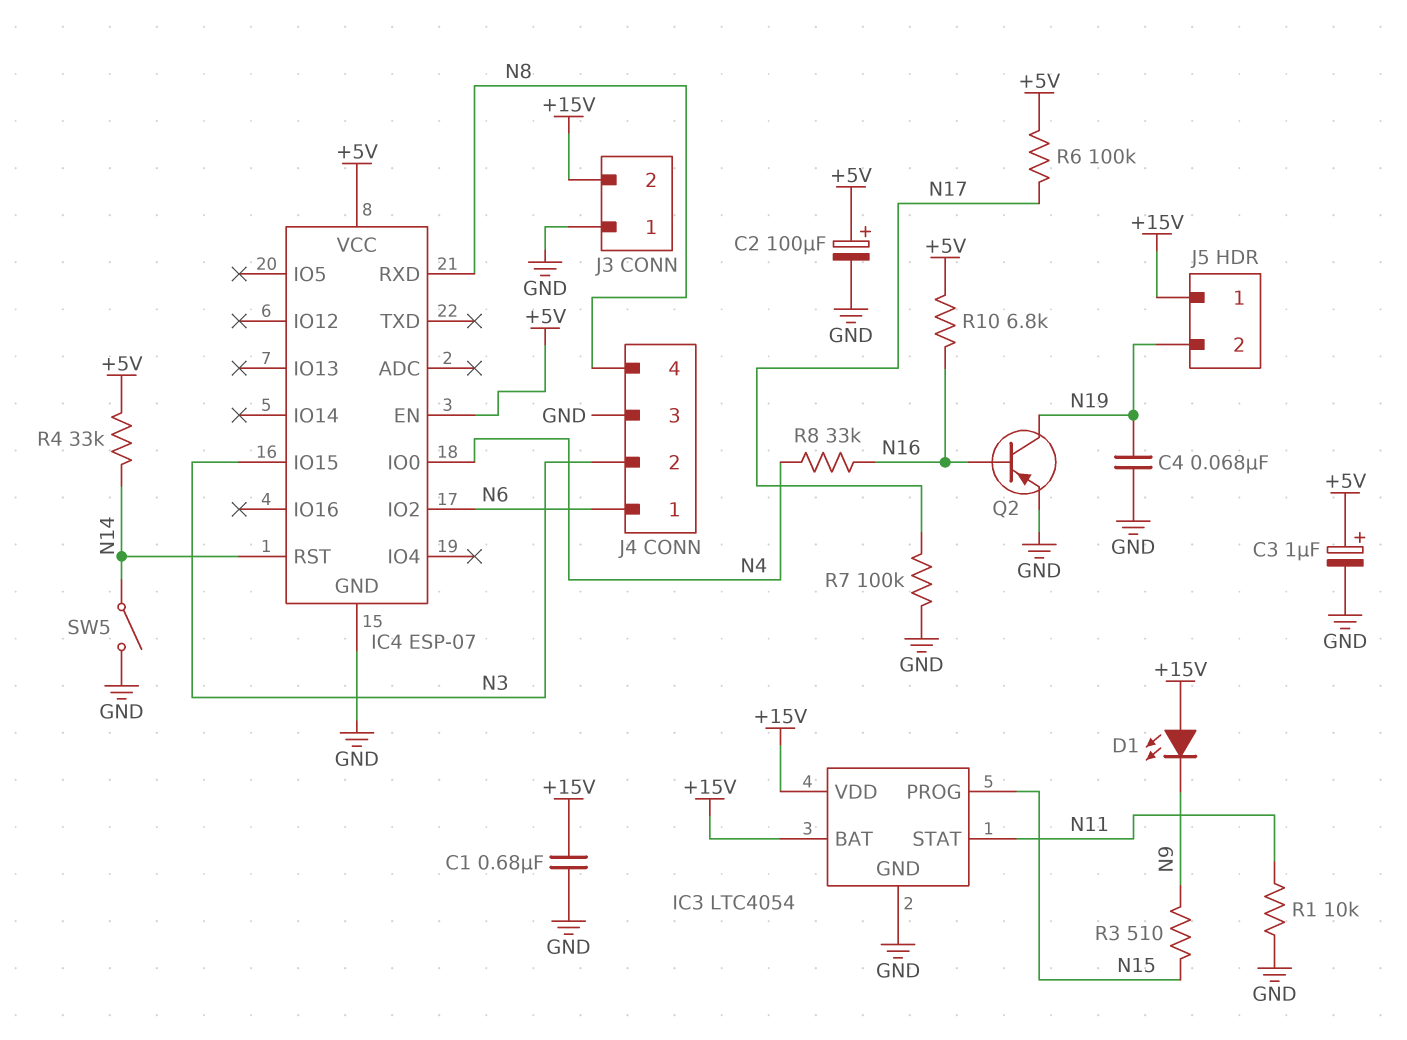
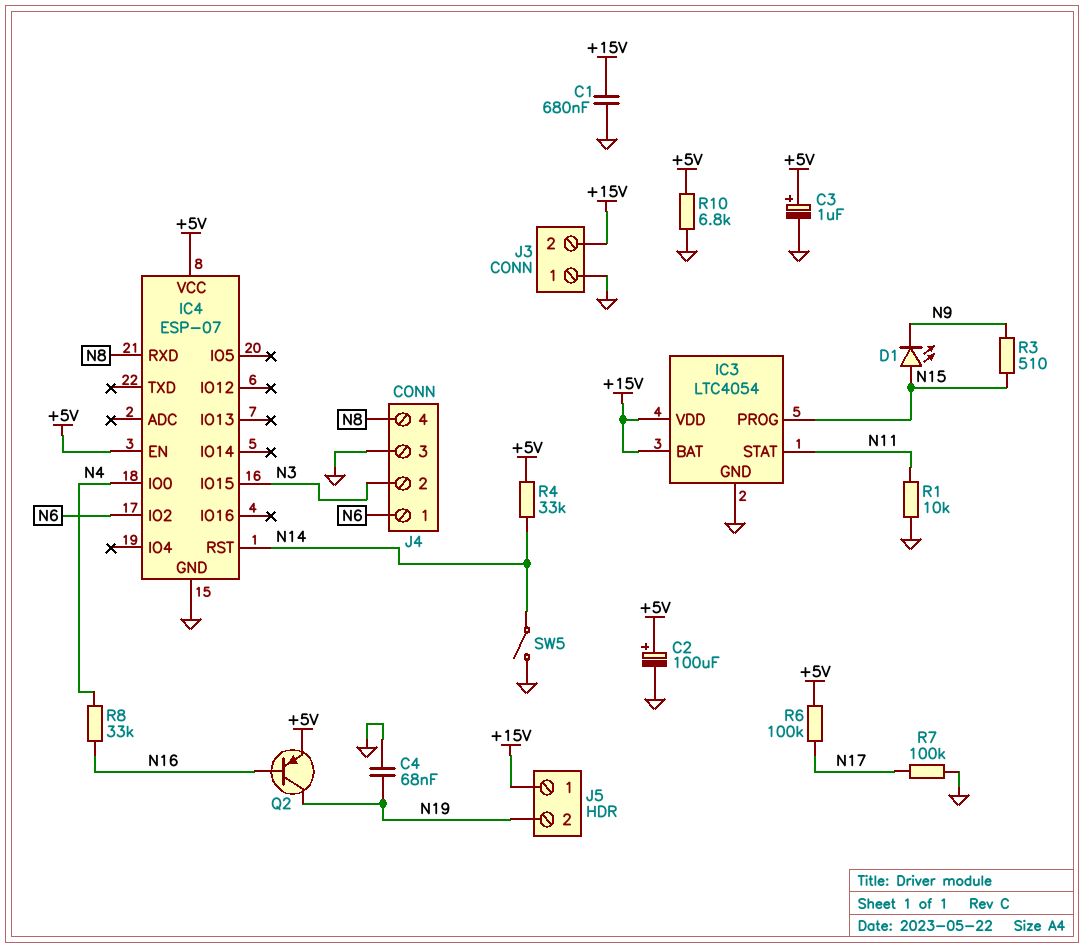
D1: LED (A +15V, K N9) -> LED (A N15, K N9)
Q2: PNP (B N16, C N19, E GND) -> PNP (B N16, C N19, E +5V)
R10: 6.8k (+5V, N16) -> 6.8k (+5V, GND)

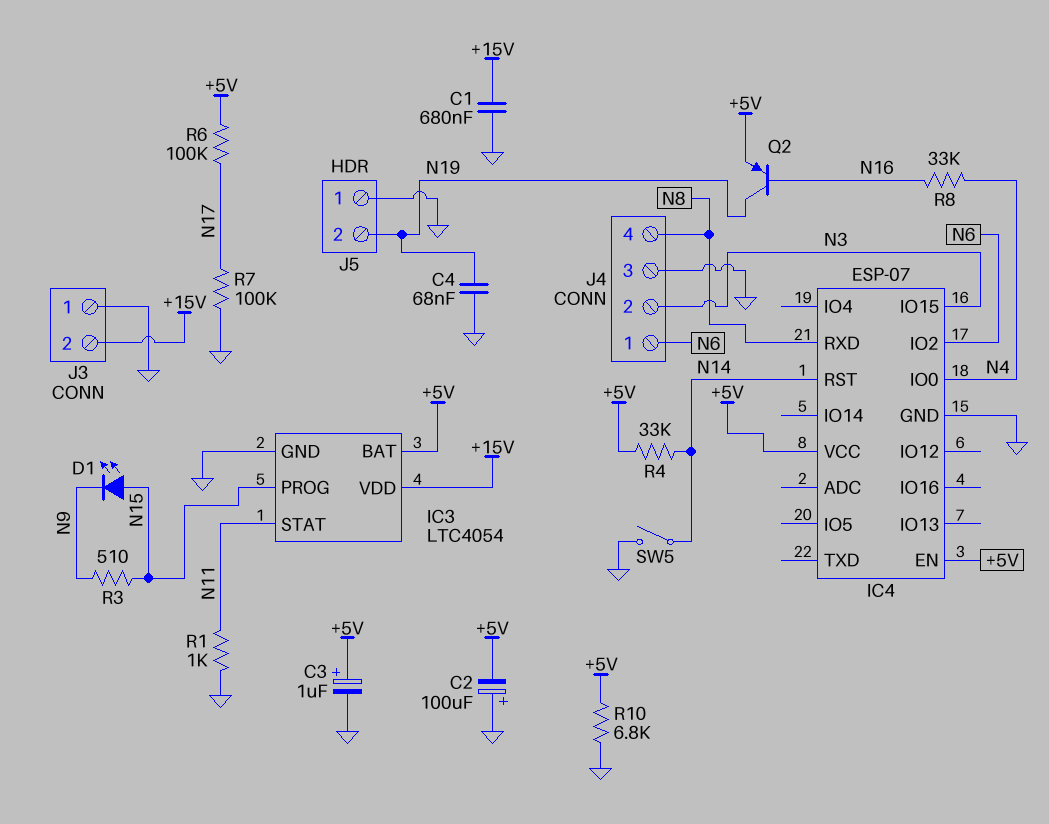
C2: 100uF (plus +5V, minus GND) -> 100uF (plus GND, minus +5V)
IC3 pin BAT: +15V -> +5V
J5 pin 1: +15V -> GND
R1: 10k (GND, N11) -> 1k (GND, N11)

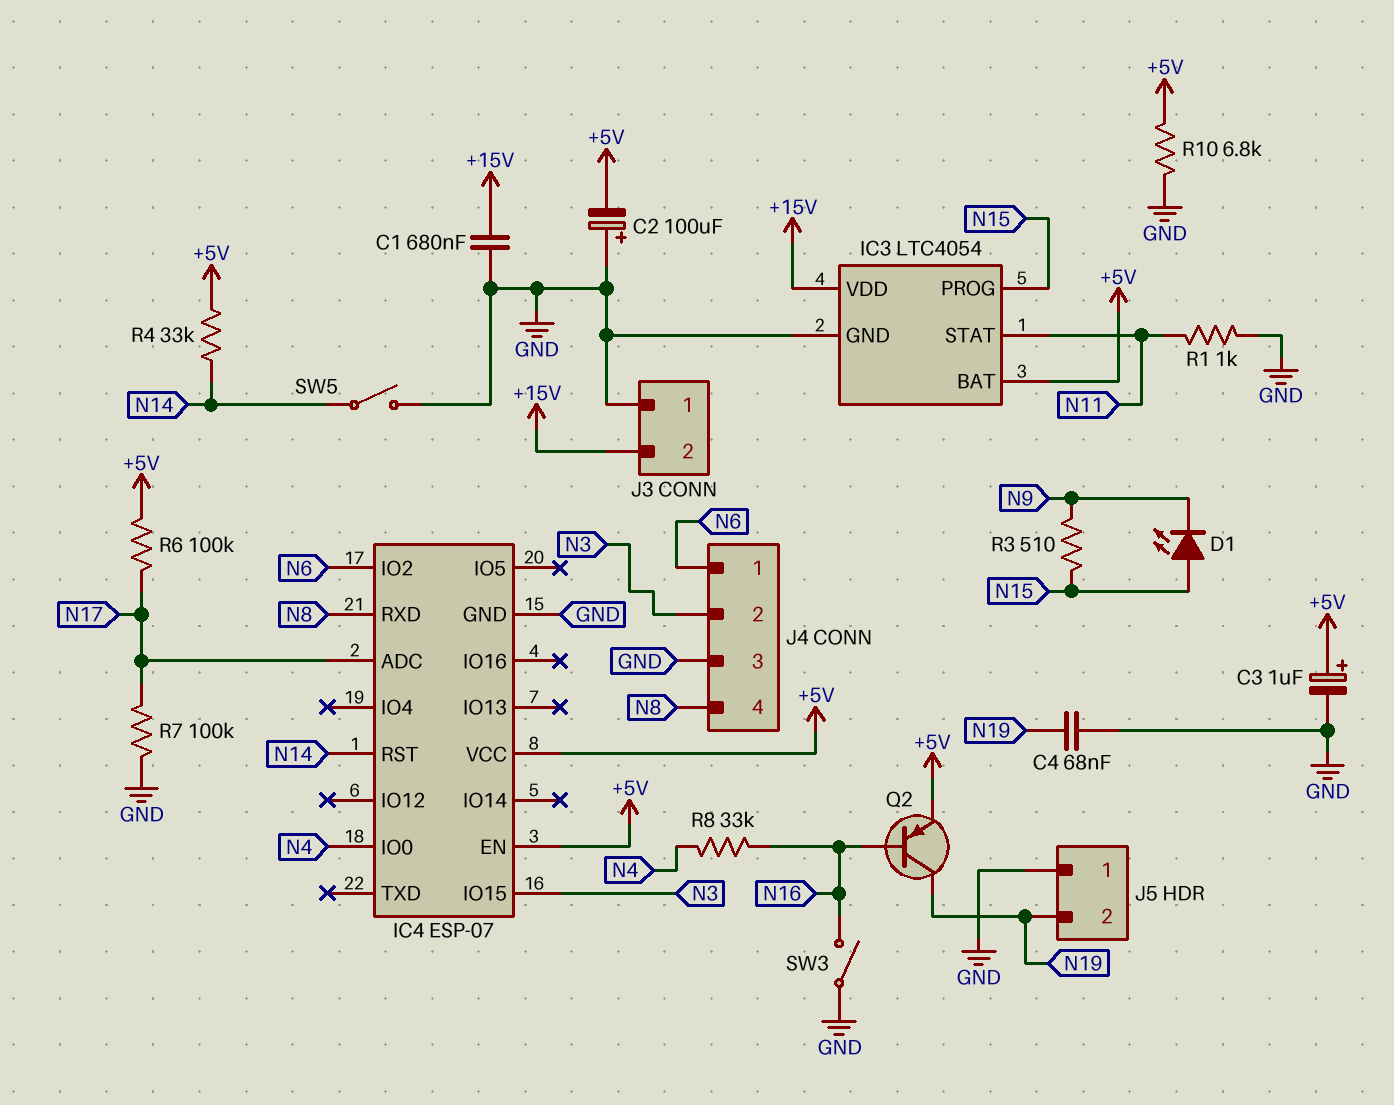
IC4 pin ADC: none -> N17
SW3: none -> switch (GND, N16)

